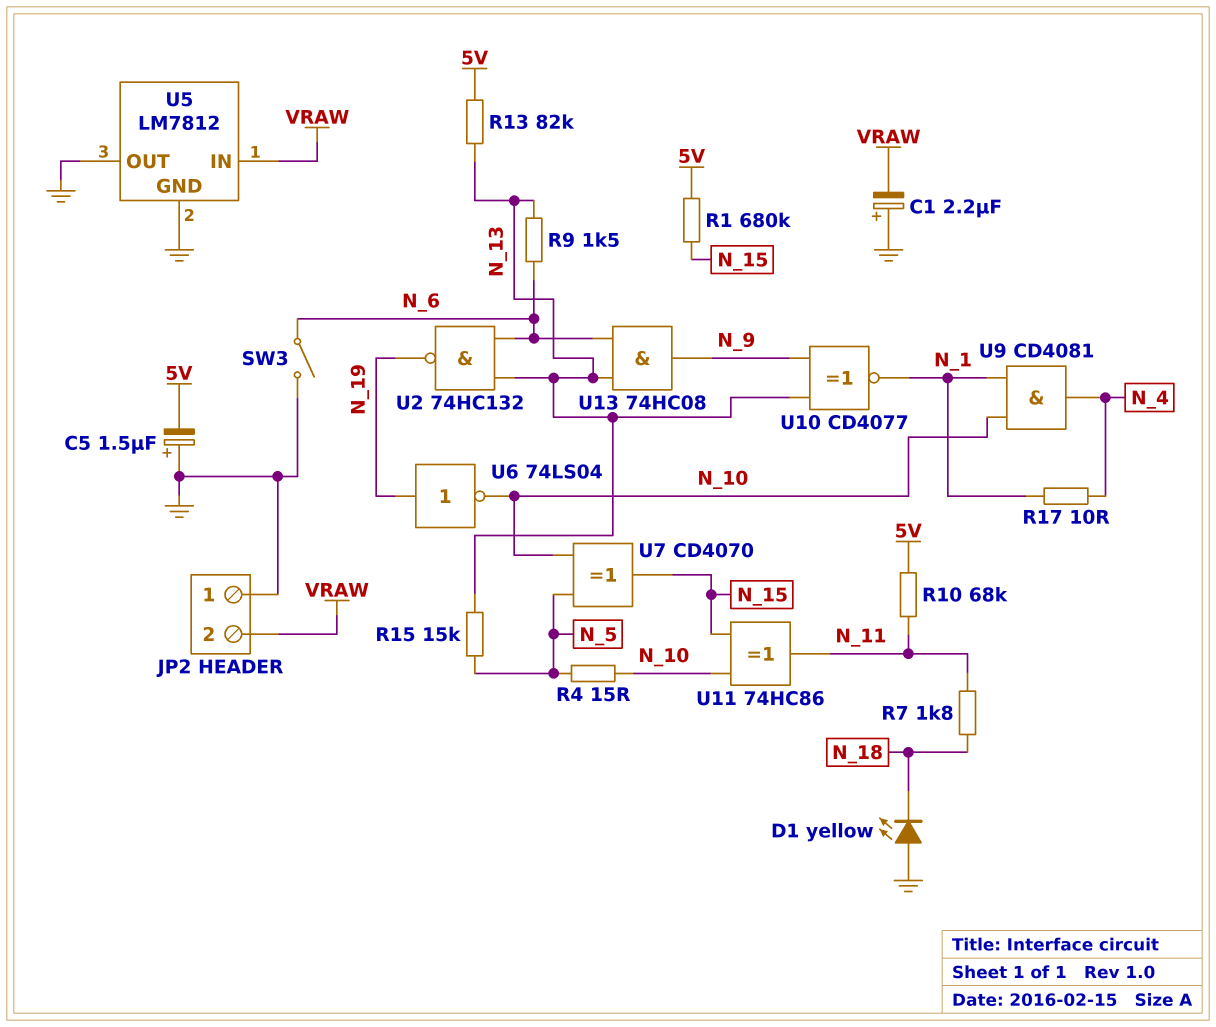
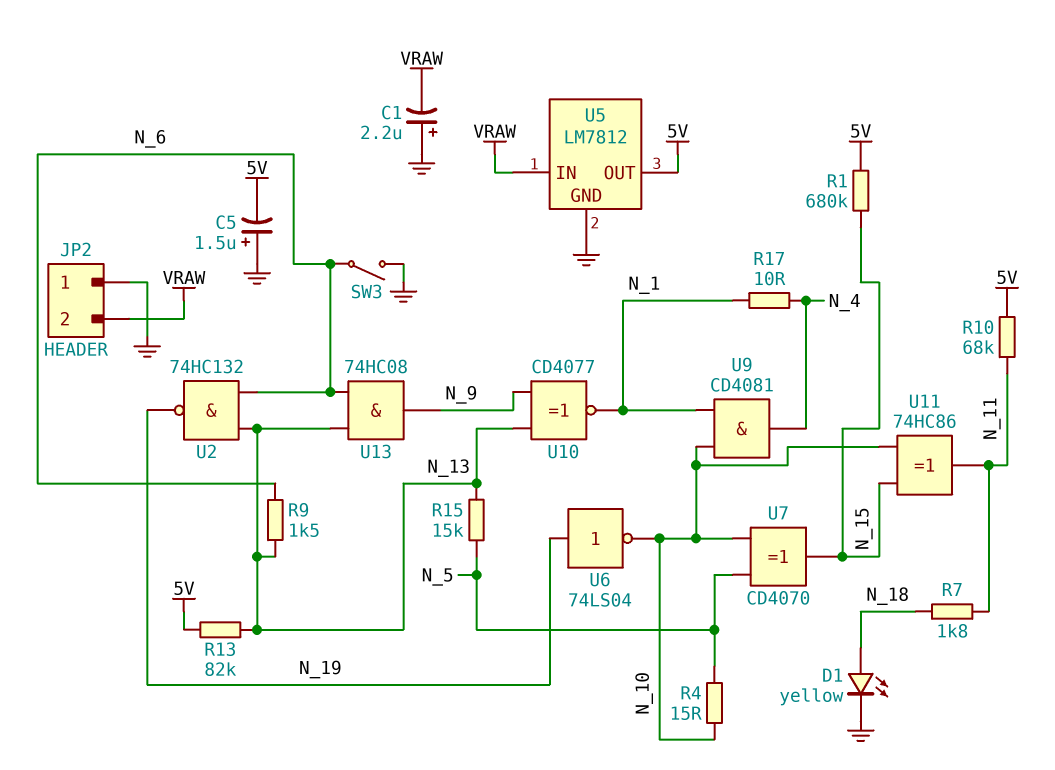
D1: LED yellow (A GND, K N_18) -> LED yellow (A N_18, K GND)
U5 pin OUT: GND -> 5V

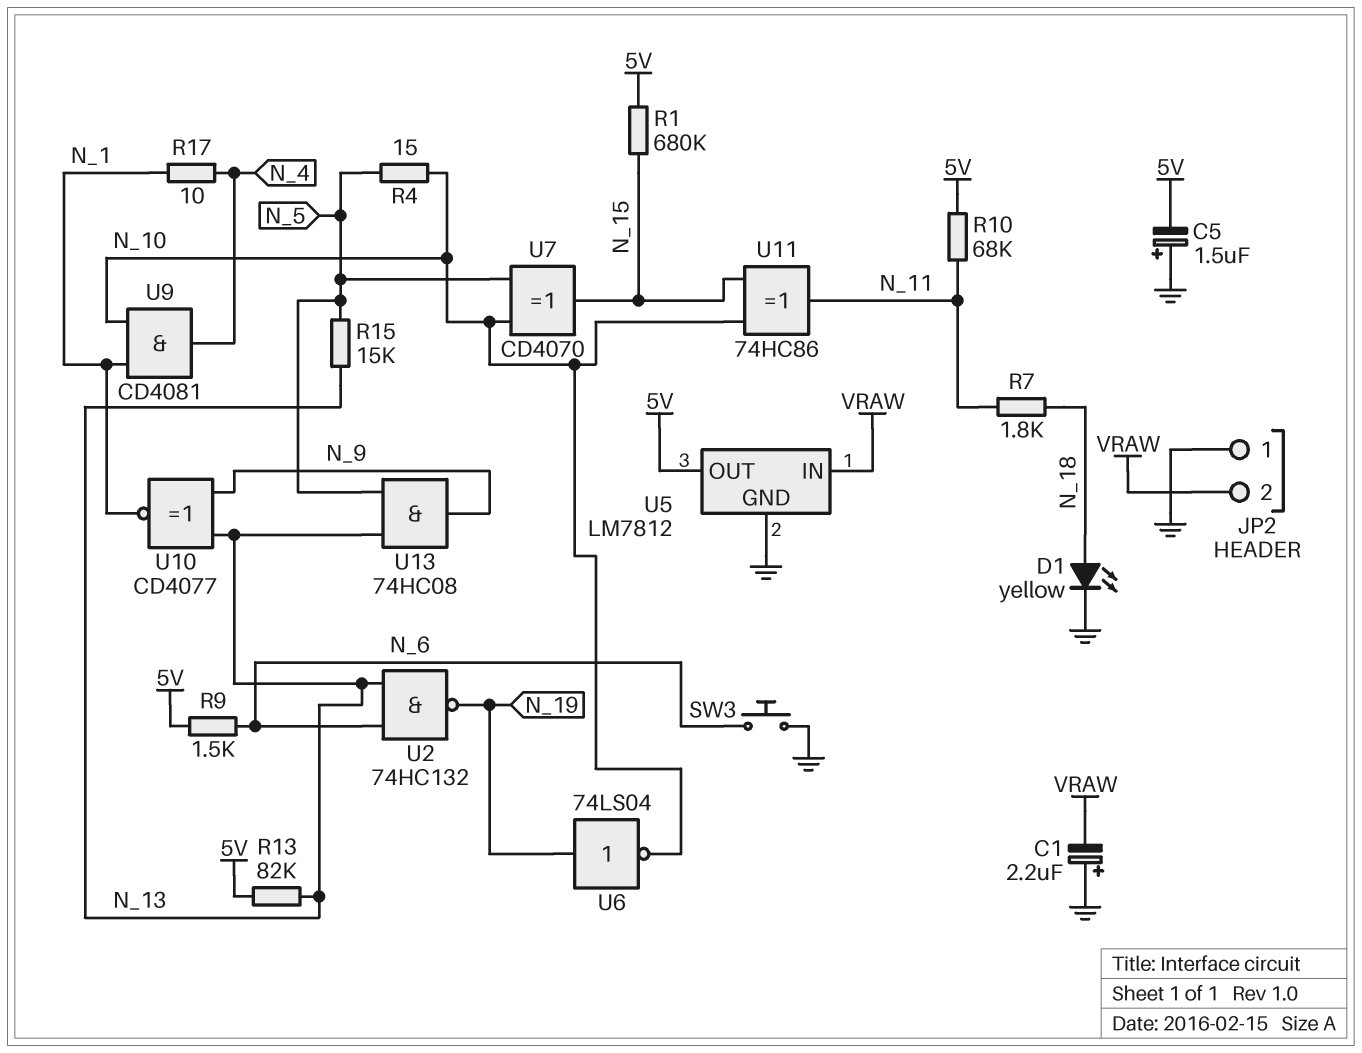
R9: 1.5k (N_6, N_13) -> 1.5k (5V, N_6)
SW3: switch (GND, N_6) -> button (GND, N_6)
U13: AND 74HC08 (in N_6, in N_13, out N_9) -> AND 74HC08 (in N_5, in N_13, out N_9)

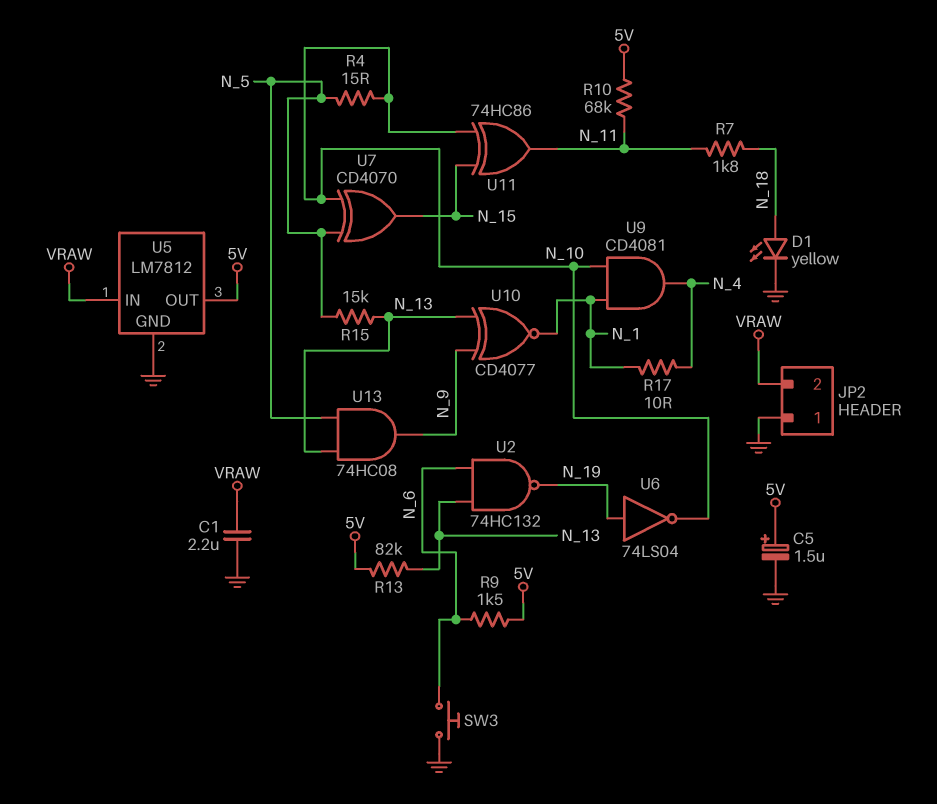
C1: 2.2uF (plus GND, minus VRAW) -> 2.2uF (GND, VRAW)
C5: 1.5uF (plus GND, minus 5V) -> 1.5uF (plus 5V, minus GND)
R1: 680k (5V, N_15) -> none

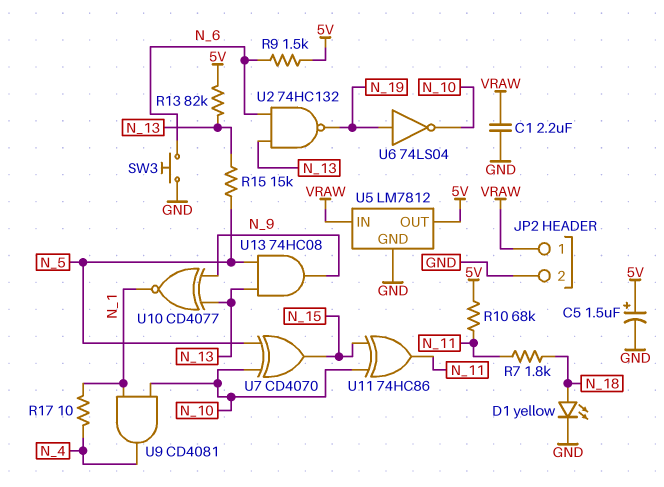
JP2 pin 1: GND -> VRAW
JP2 pin 2: VRAW -> GND
R4: 15 (N_5, N_10) -> none

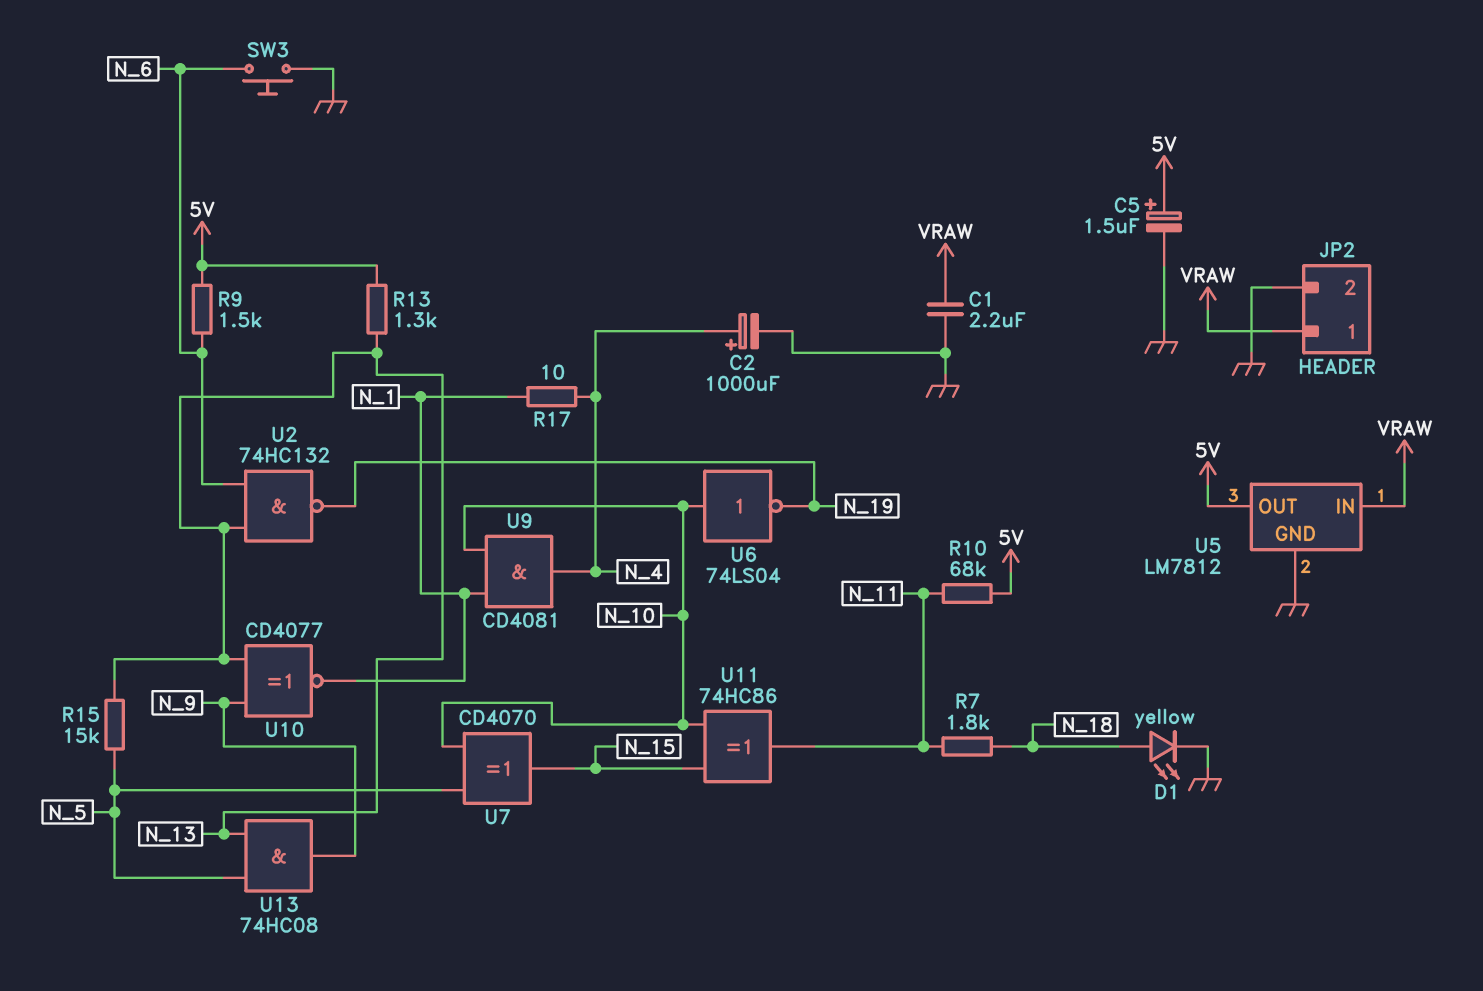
C2: none -> 1000uF (plus N_4, minus GND)
R13: 82k (5V, N_13) -> 1.3k (5V, N_13)
U6: NOT 74LS04 (in N_19, out N_10) -> NOT 74LS04 (in N_10, out N_19)

